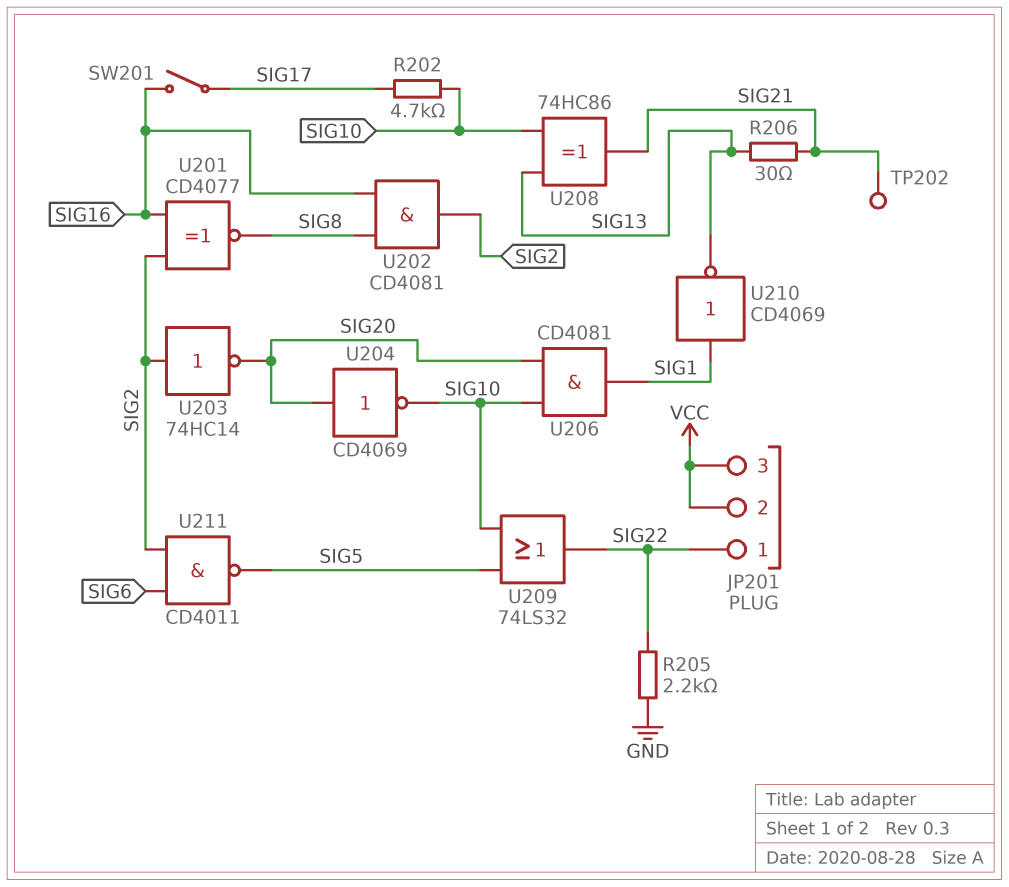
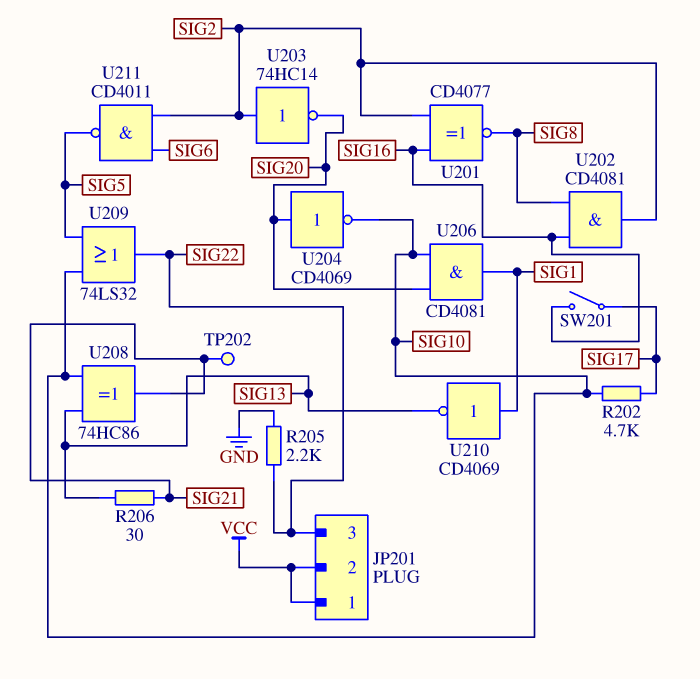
JP201 pin 1: SIG22 -> VCC
JP201 pin 3: VCC -> SIG22

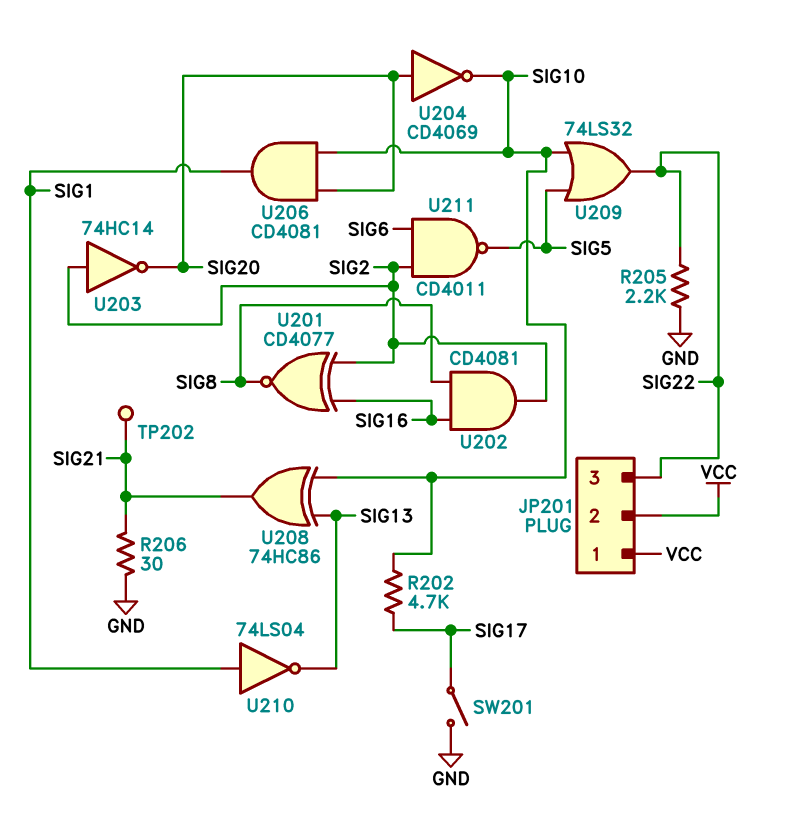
R206: 30 (SIG13, SIG21) -> 30 (GND, SIG21)
SW201: switch (SIG16, SIG17) -> switch (GND, SIG17)
U210: NOT CD4069 (in SIG1, out SIG13) -> NOT 74LS04 (in SIG1, out SIG13)

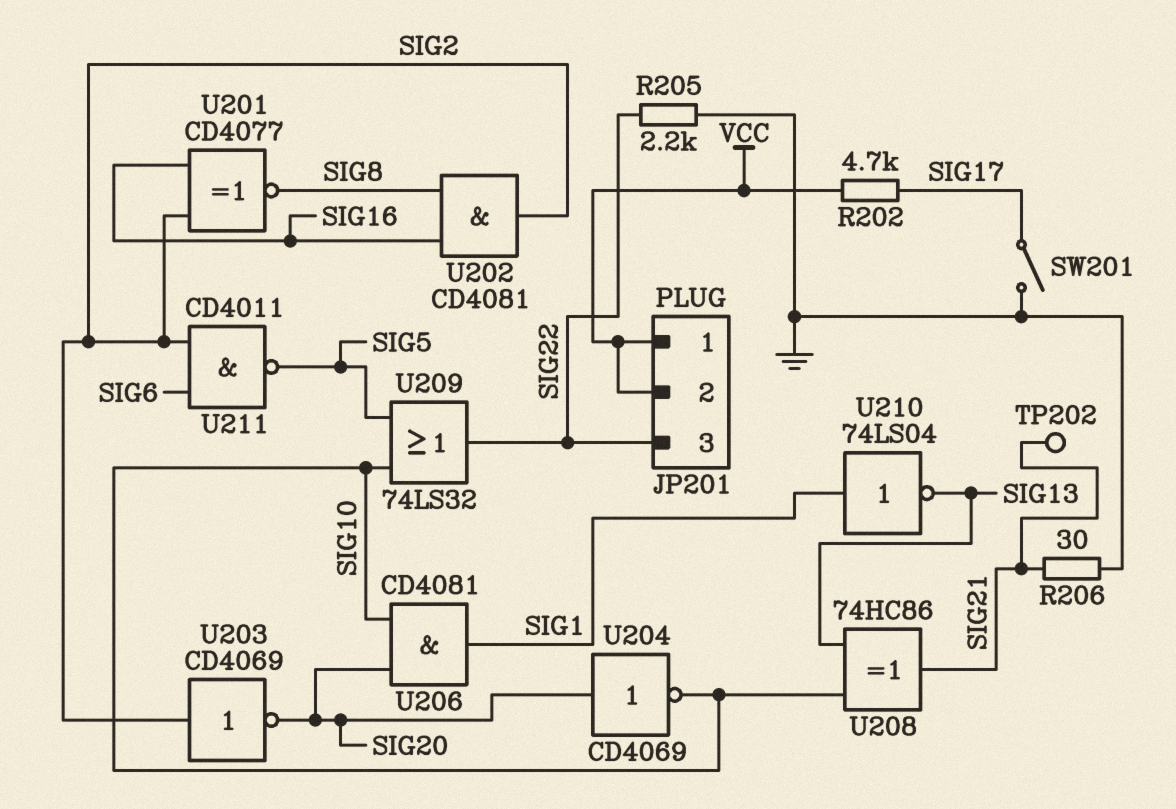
R202: 4.7k (SIG10, SIG17) -> 4.7k (SIG17, VCC)
U203: NOT 74HC14 (in SIG2, out SIG20) -> NOT CD4069 (in SIG2, out SIG20)

